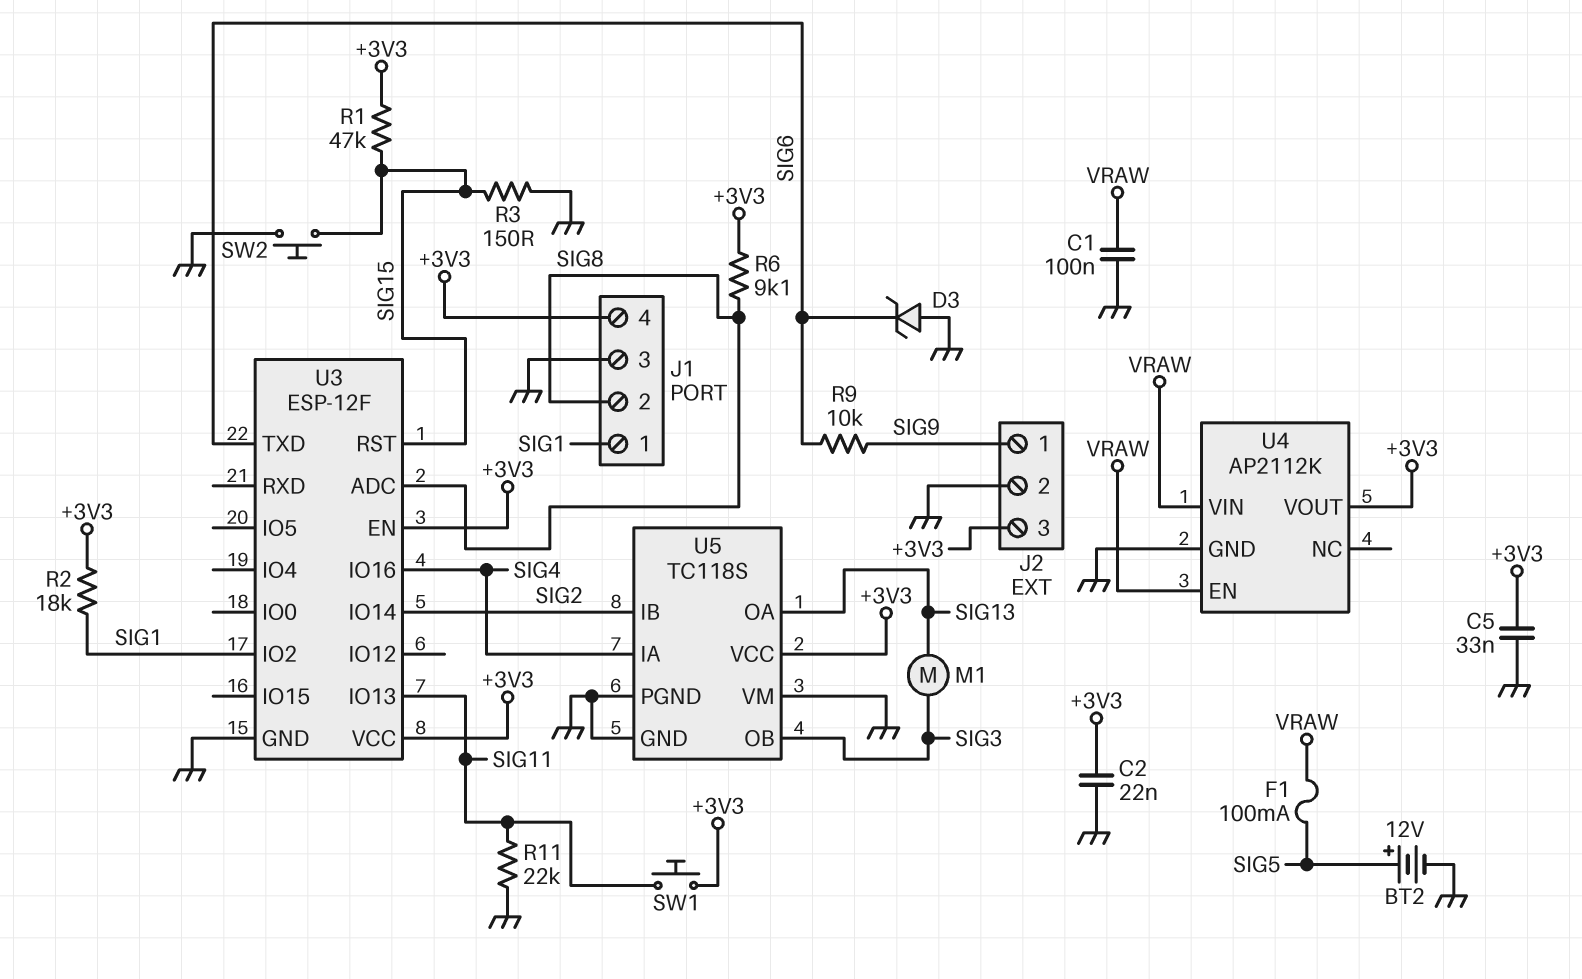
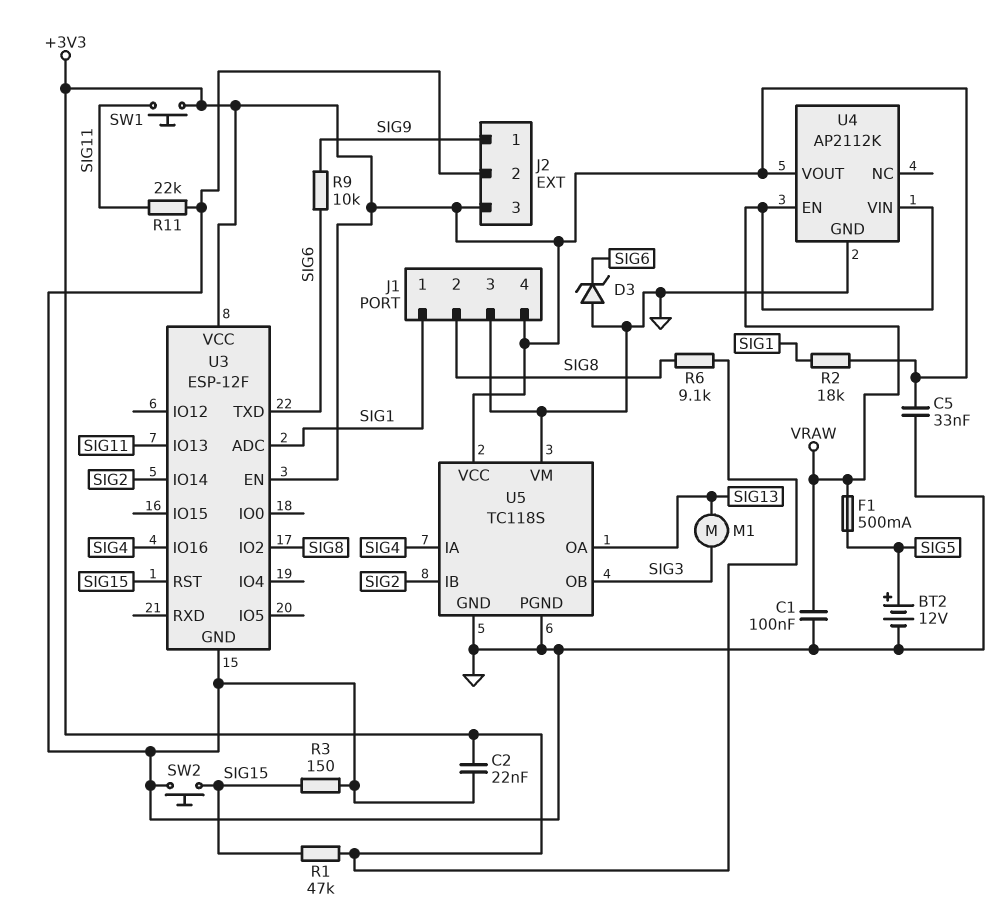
F1: 100mA (SIG5, VRAW) -> 500mA (SIG5, VRAW)
U3 pin ADC: SIG8 -> SIG1
U3 pin IO2: SIG1 -> SIG8

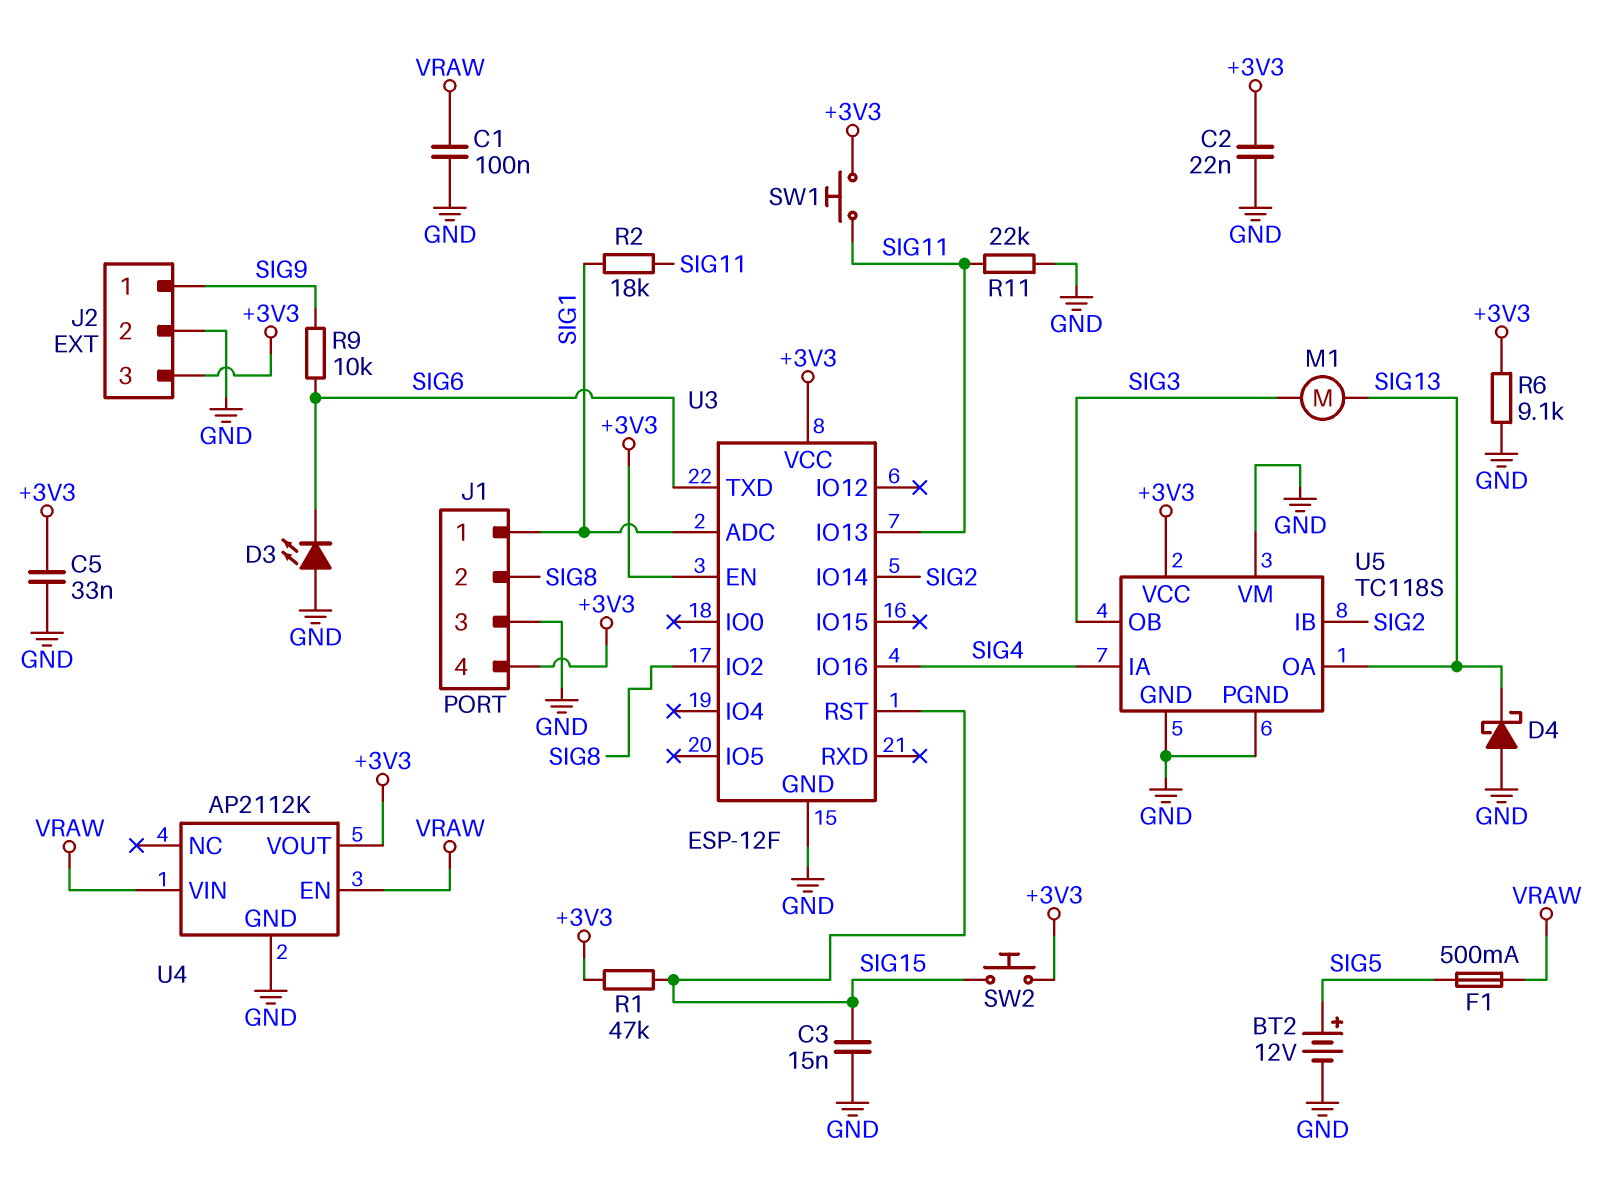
C3: none -> 15nF (GND, SIG15)
D3: zener (A GND, K SIG6) -> LED (A GND, K SIG6)
D4: none -> schottky (A GND, K SIG13)
R2: 18k (+3V3, SIG1) -> 18k (SIG1, SIG11)
R3: 150 (GND, SIG15) -> none
R6: 9.1k (+3V3, SIG8) -> 9.1k (+3V3, GND)
SW2: button (GND, SIG15) -> button (+3V3, SIG15)

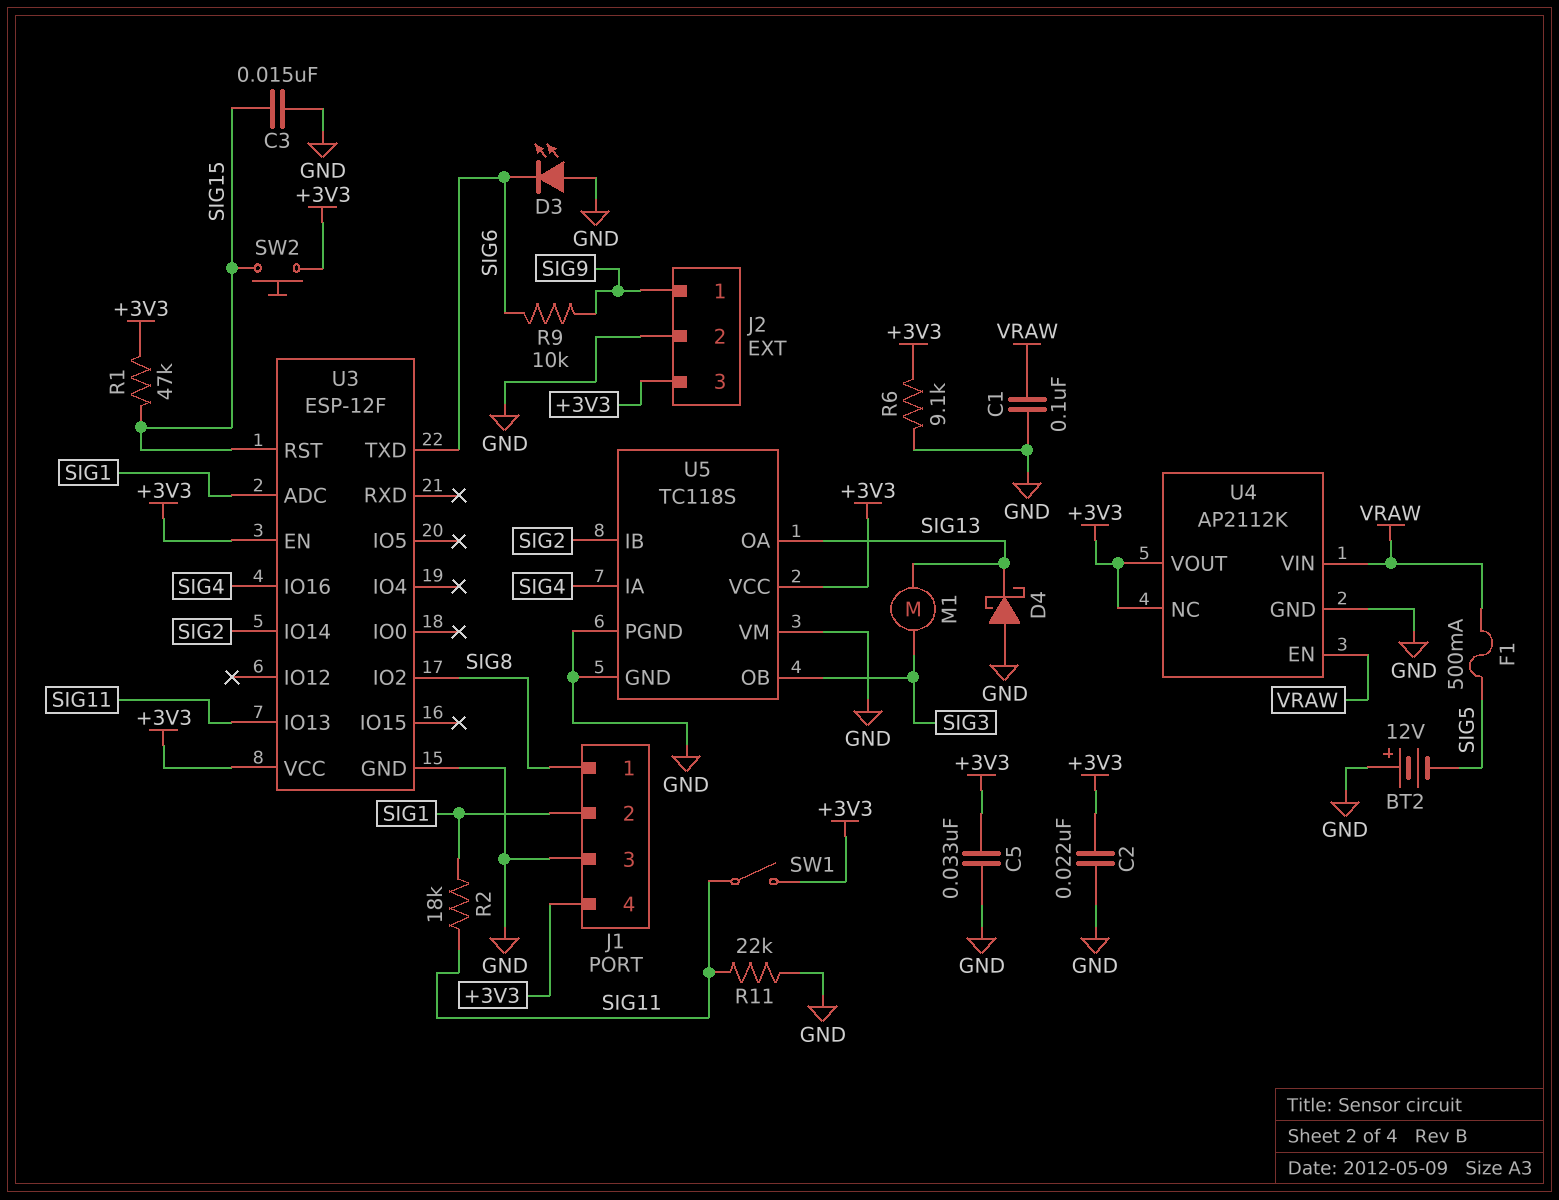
BT2: 12V (plus SIG5, minus GND) -> 12V (plus GND, minus SIG5)
J1 pin 1: SIG1 -> SIG8
J1 pin 2: SIG8 -> SIG1
SW1: button (+3V3, SIG11) -> switch (+3V3, SIG11)
U4 pin NC: none -> +3V3

